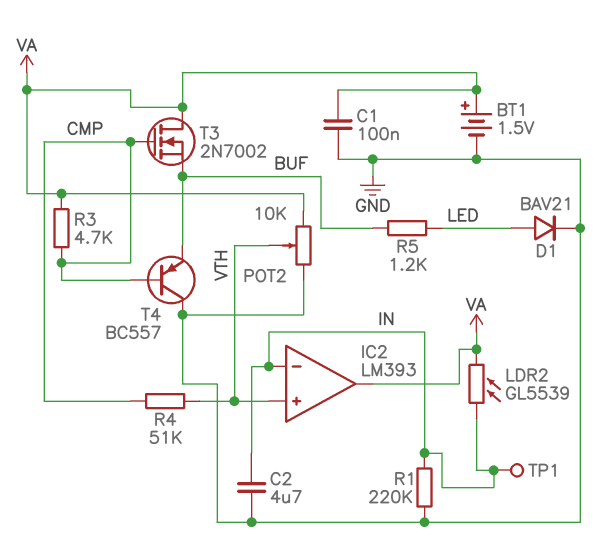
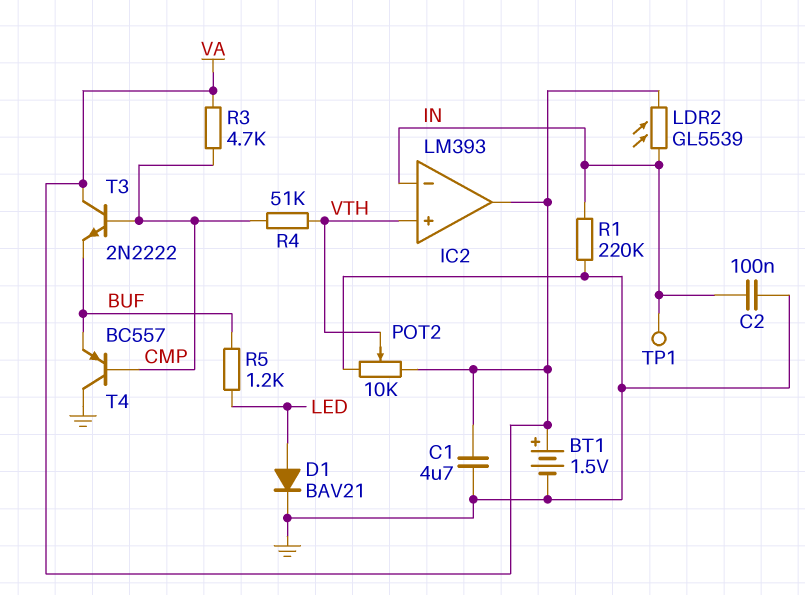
C1: 100nF (GND, VA) -> 4.7uF (GND, VA)
C2: 4.7uF (GND, IN) -> 100nF (GND, IN)
T3: NMOS 2N7002 (G CMP, D VA, S BUF) -> NPN 2N2222 (B CMP, C VA, E BUF)

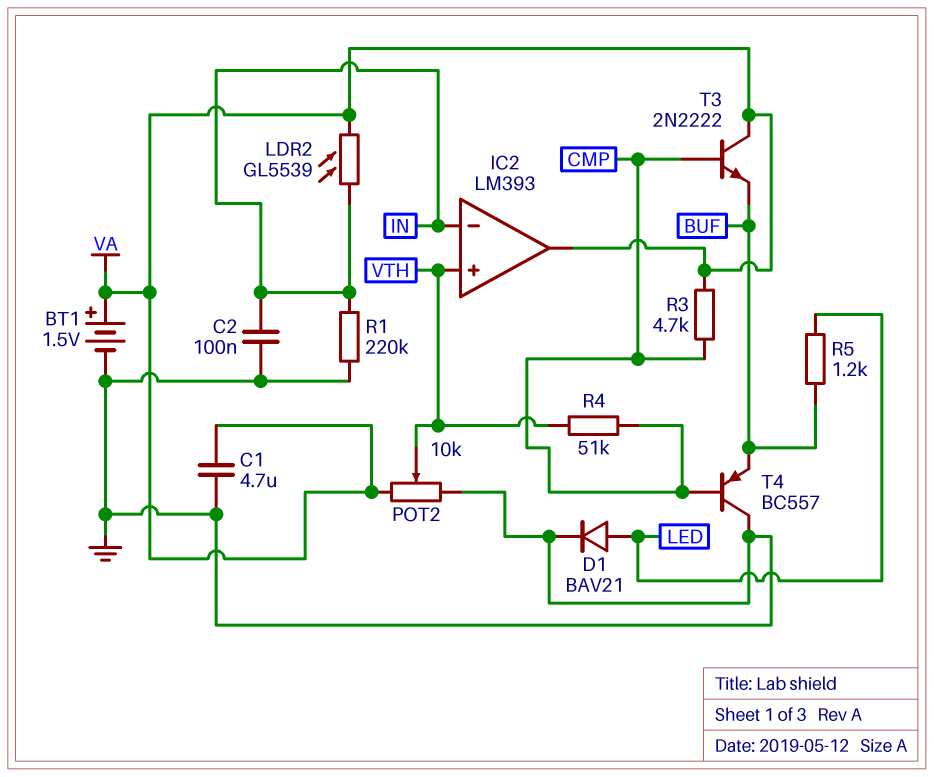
TP1: test point (IN) -> none

